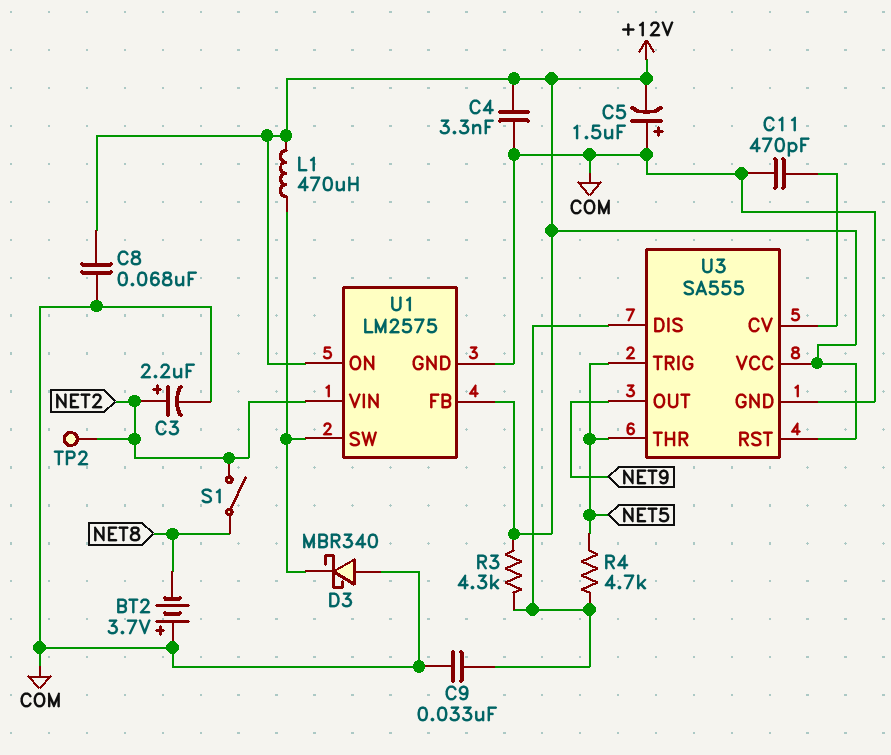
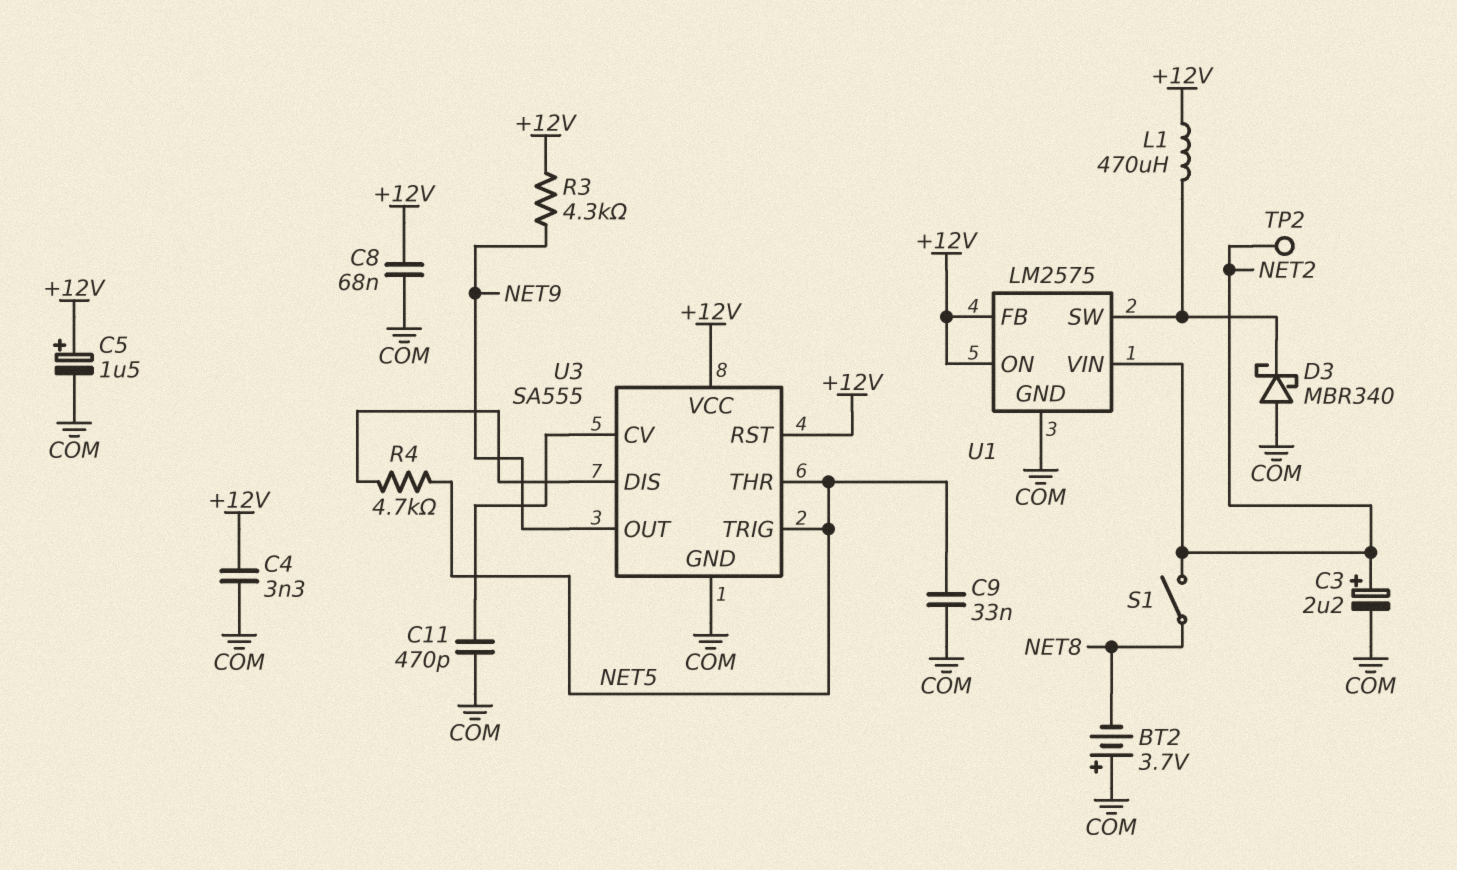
C5: 1.5uF (plus COM, minus +12V) -> 1.5uF (plus +12V, minus COM)
C9: 33nF (COM, U3/DIS) -> 33nF (COM, NET5)
R3: 4.3k (+12V, U3/DIS) -> 4.3k (+12V, NET9)

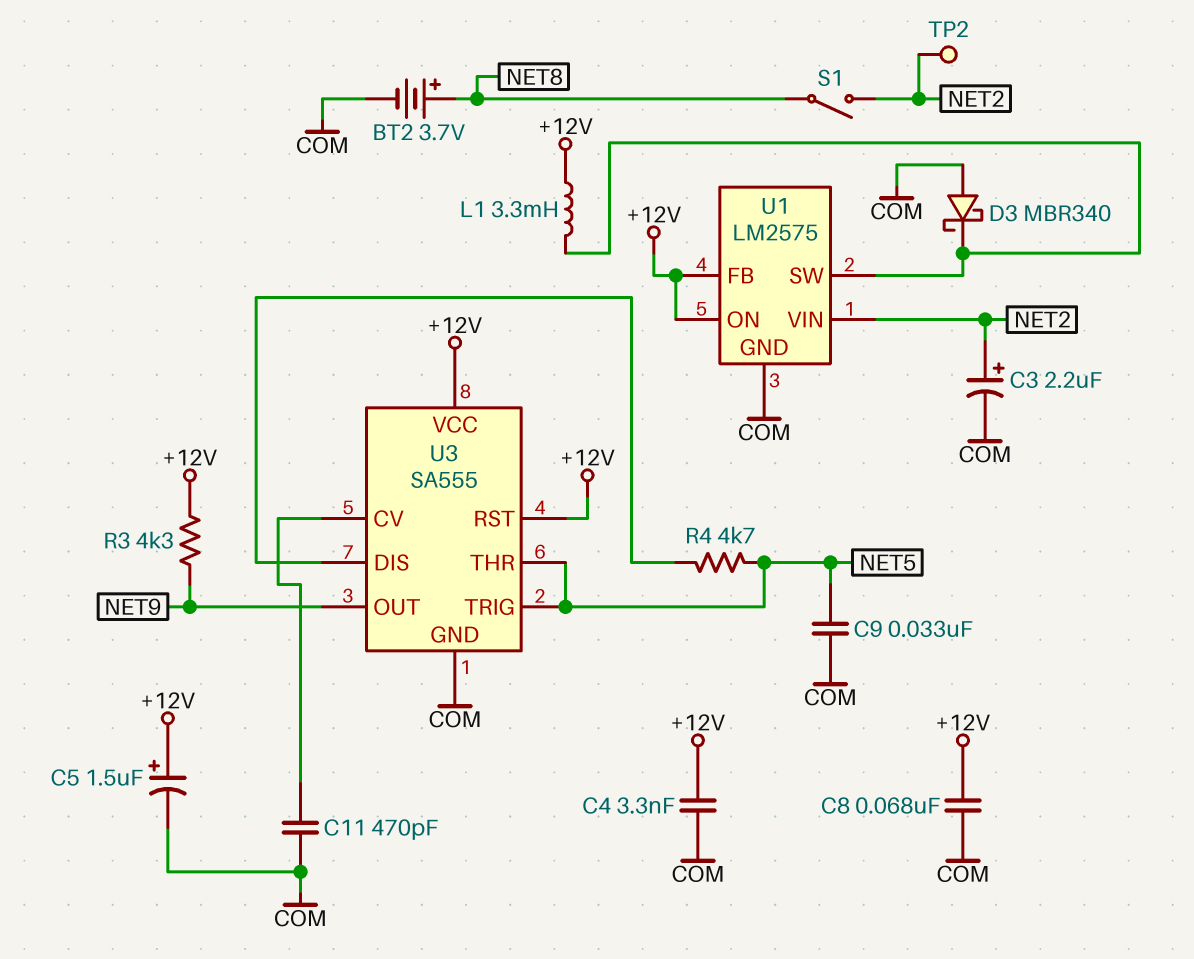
BT2: 3.7V (plus COM, minus NET8) -> 3.7V (plus NET8, minus COM)
L1: 470uH (+12V, U1/SW) -> 3.3mH (+12V, U1/SW)

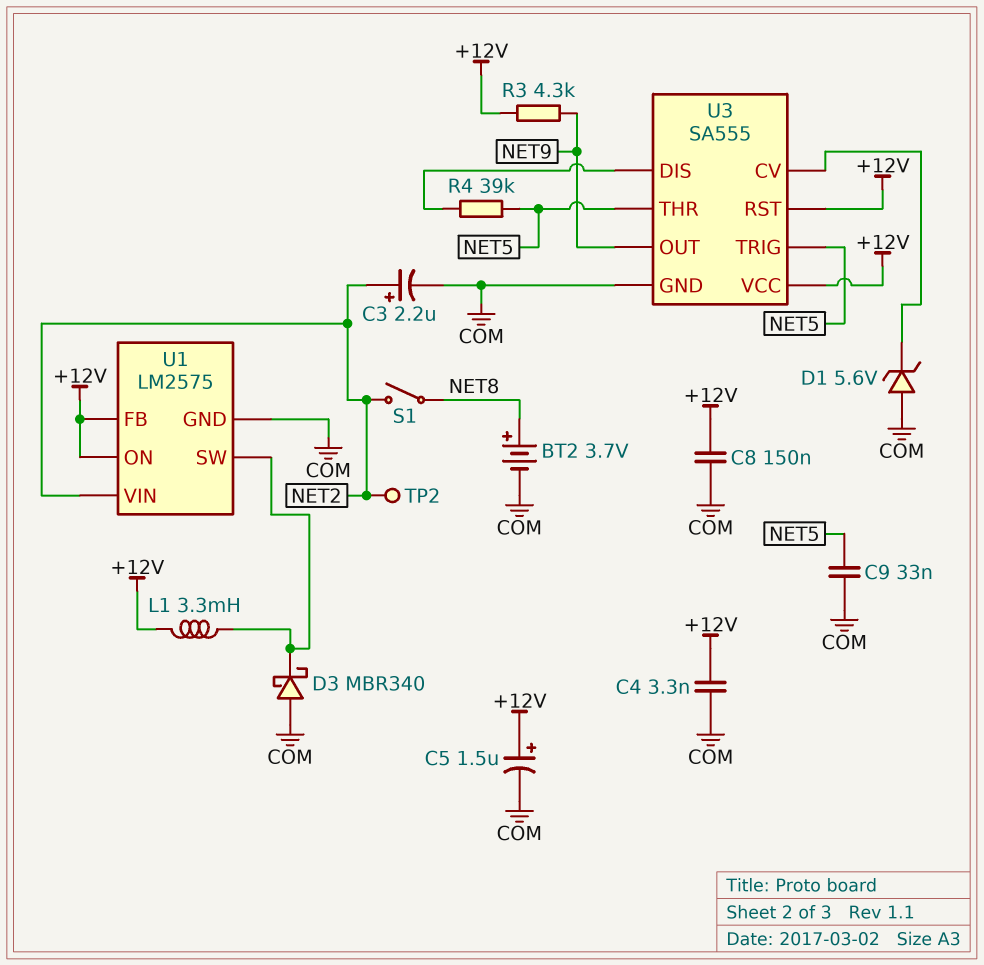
C8: 68nF (+12V, COM) -> 150nF (+12V, COM)
C11: 470pF (COM, U3/CV) -> none
D1: none -> zener 5.6V (A COM, K U3/CV)
R4: 4.7k (NET5, U3/DIS) -> 39k (NET5, U3/DIS)

